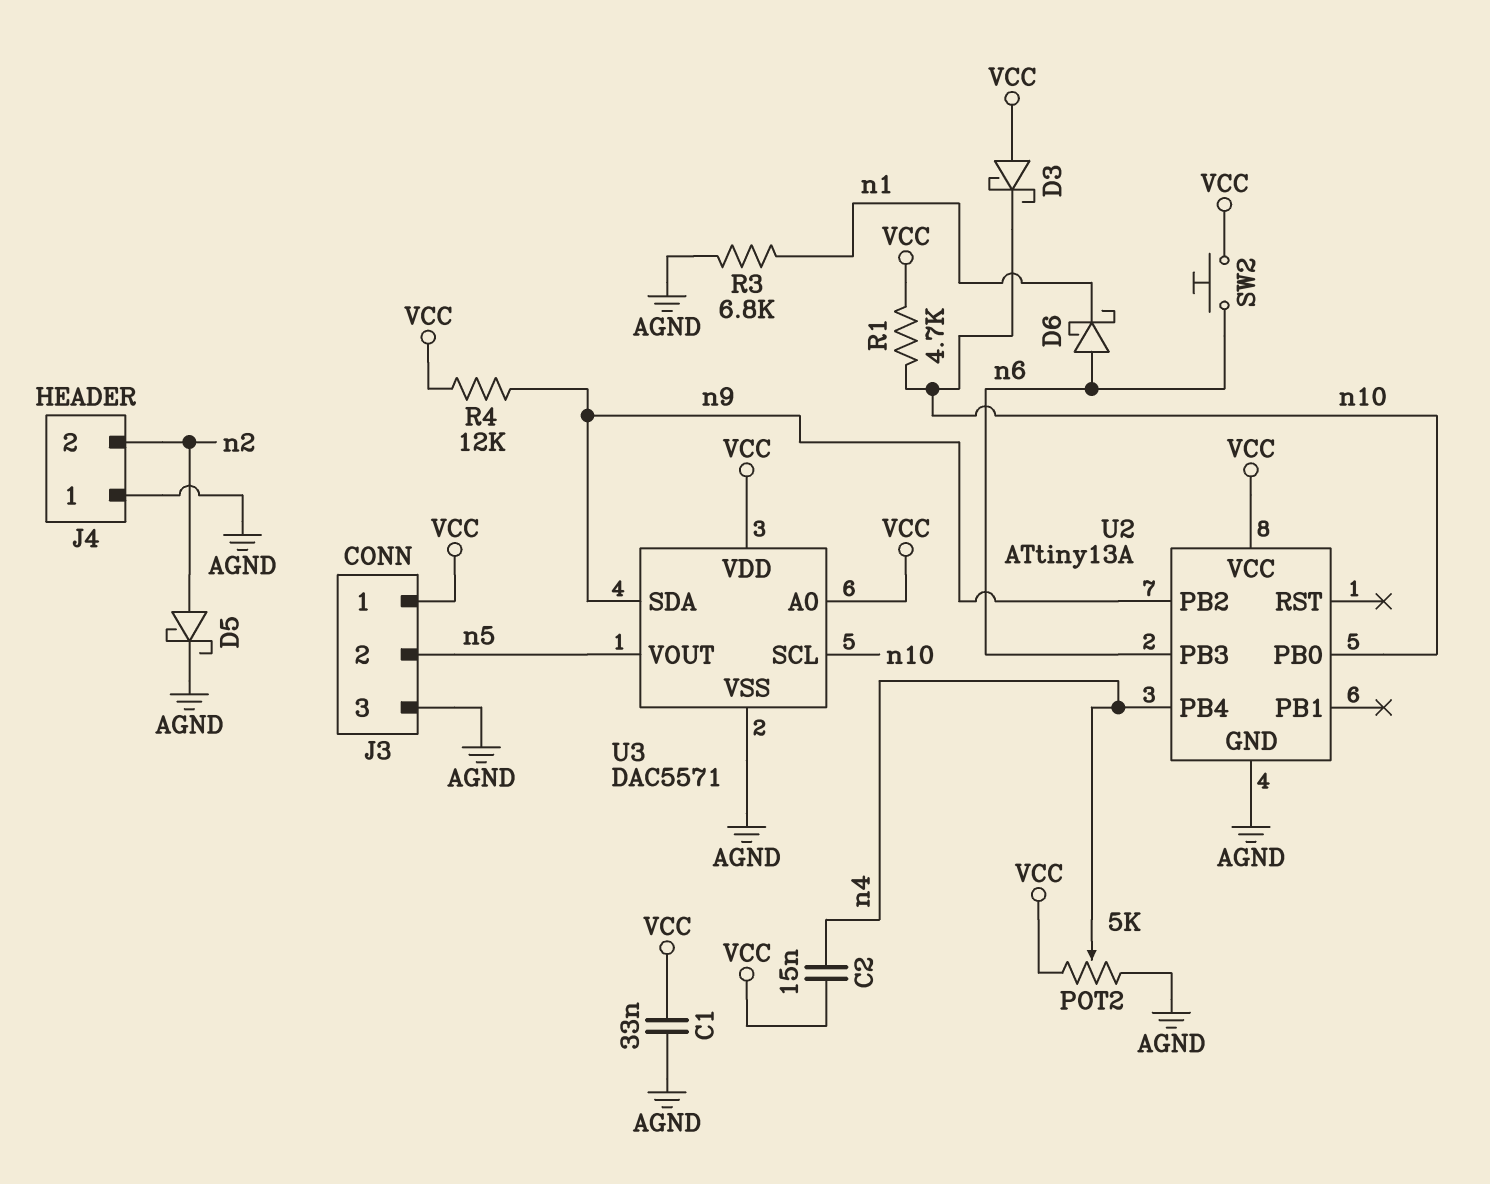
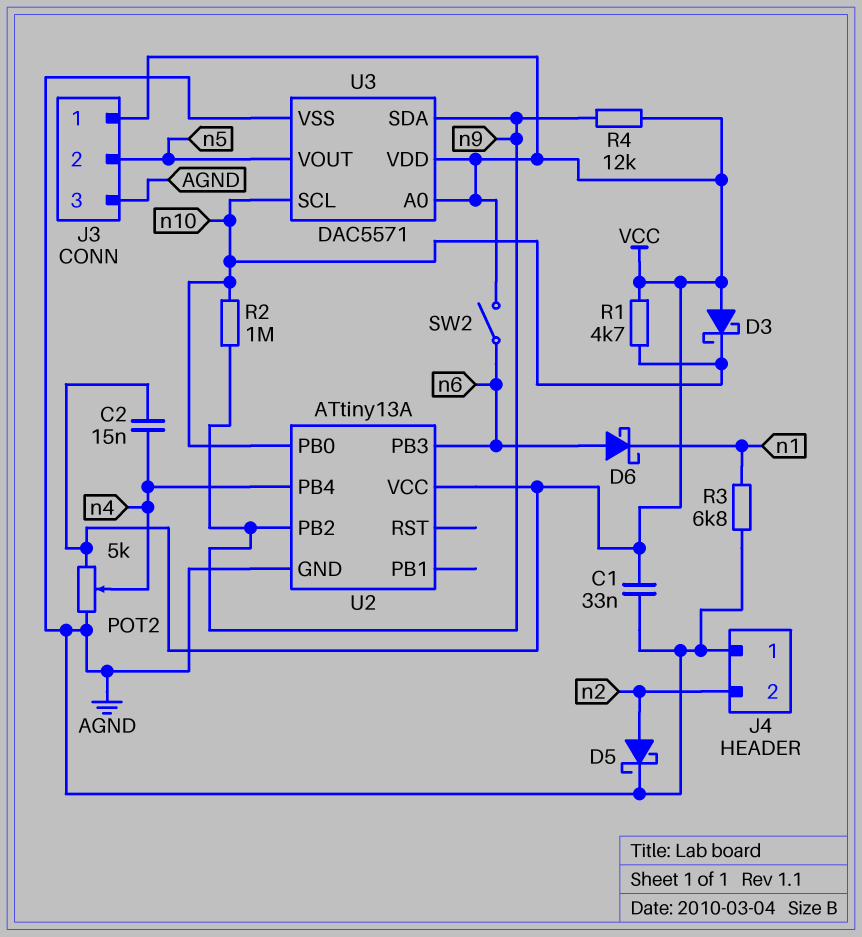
R2: none -> 1M (n9, n10)
SW2: button (VCC, n6) -> switch (VCC, n6)

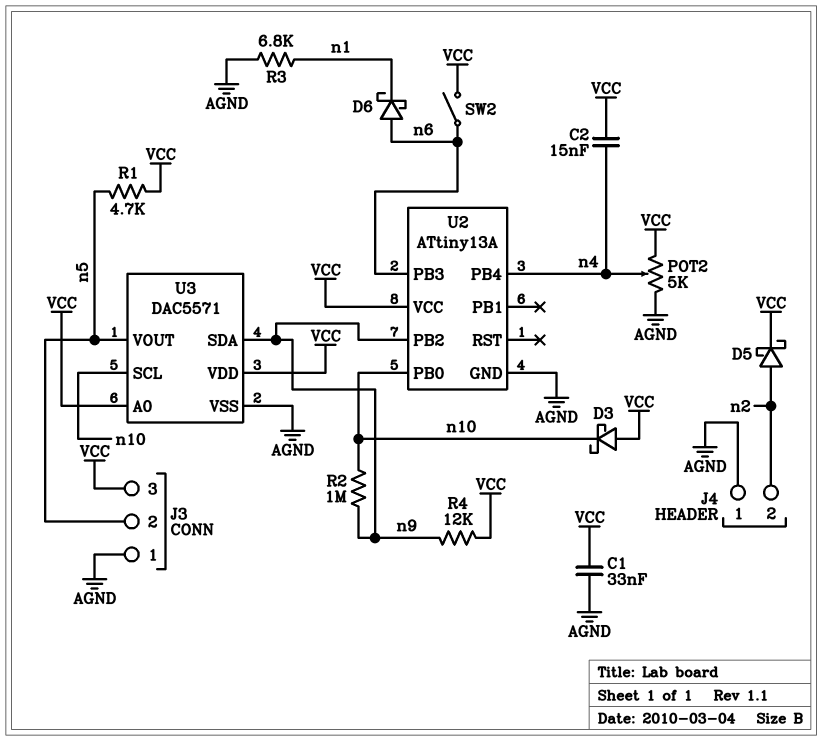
D5: schottky (A n2, K AGND) -> schottky (A n2, K VCC)
J3 pin 1: VCC -> AGND
J3 pin 3: AGND -> VCC
R1: 4.7k (VCC, n10) -> 4.7k (VCC, n5)

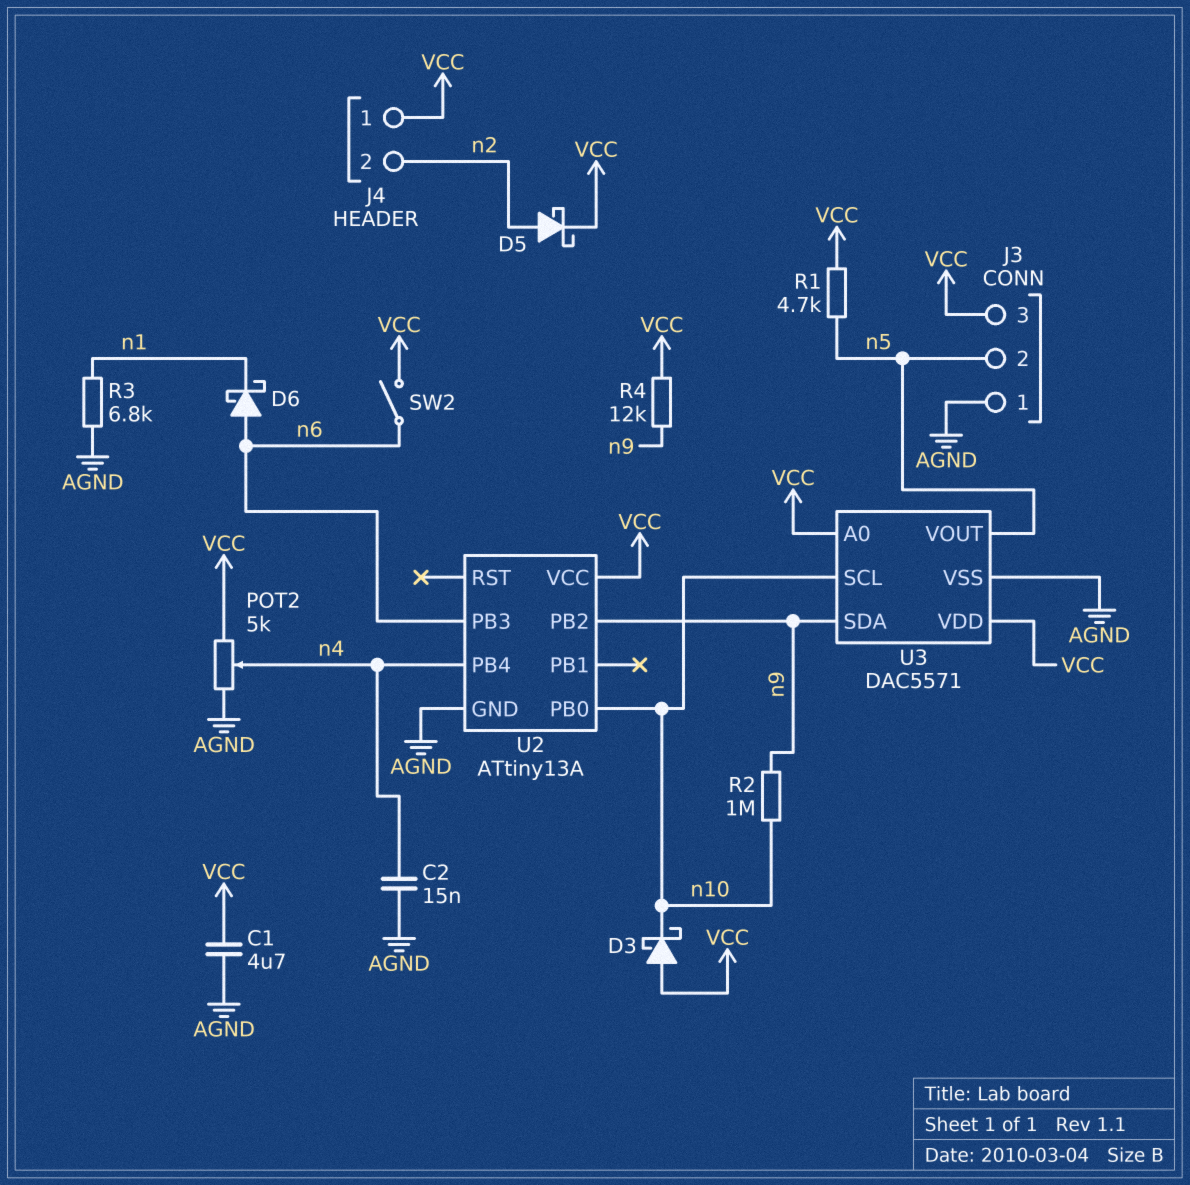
C1: 33nF (AGND, VCC) -> 4.7uF (AGND, VCC)
C2: 15nF (VCC, n4) -> 15nF (AGND, n4)
J4 pin 1: AGND -> VCC

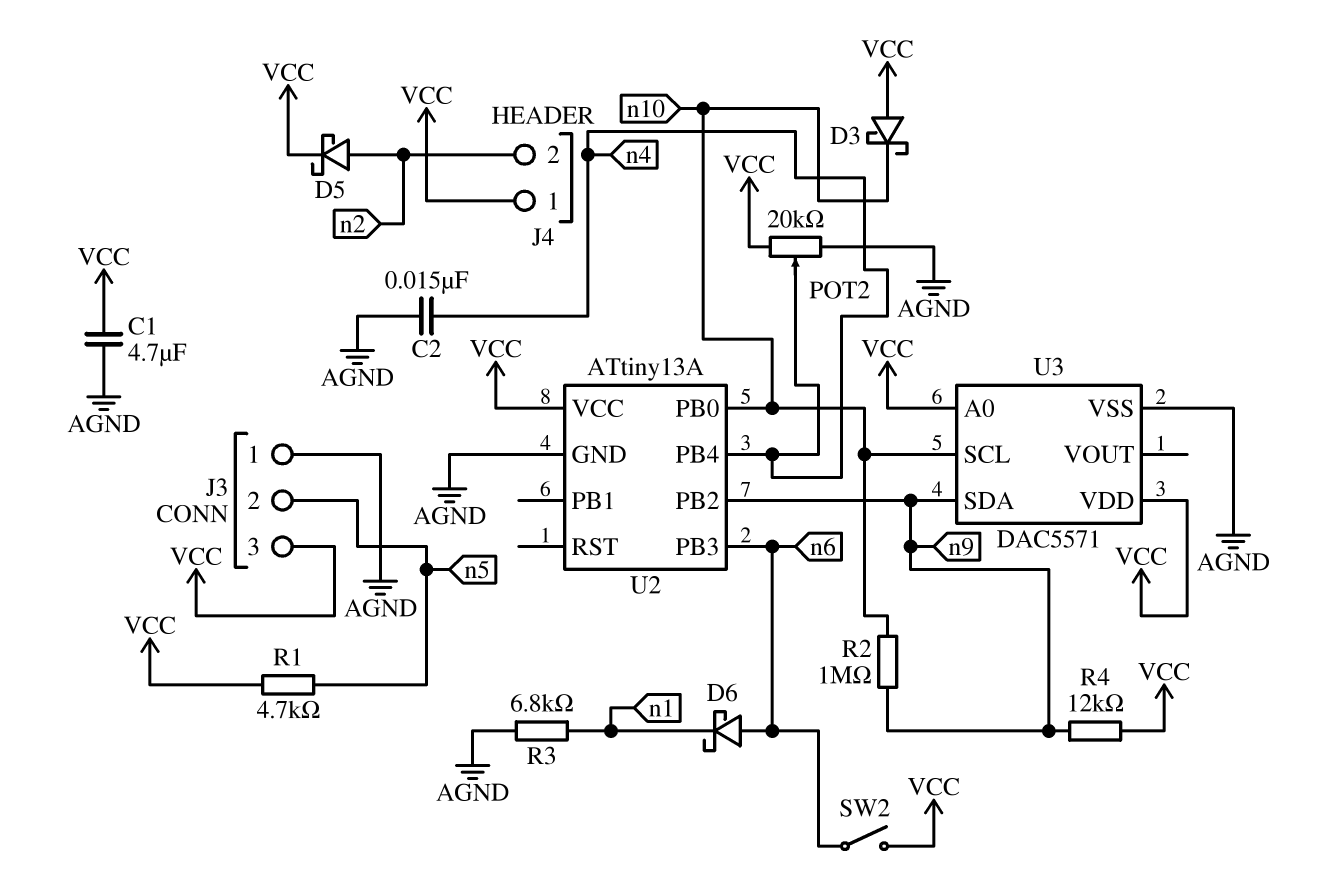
POT2: 5k (AGND, VCC, wiper n4) -> 20k (AGND, VCC, wiper n4)
U3 pin VOUT: n5 -> none

